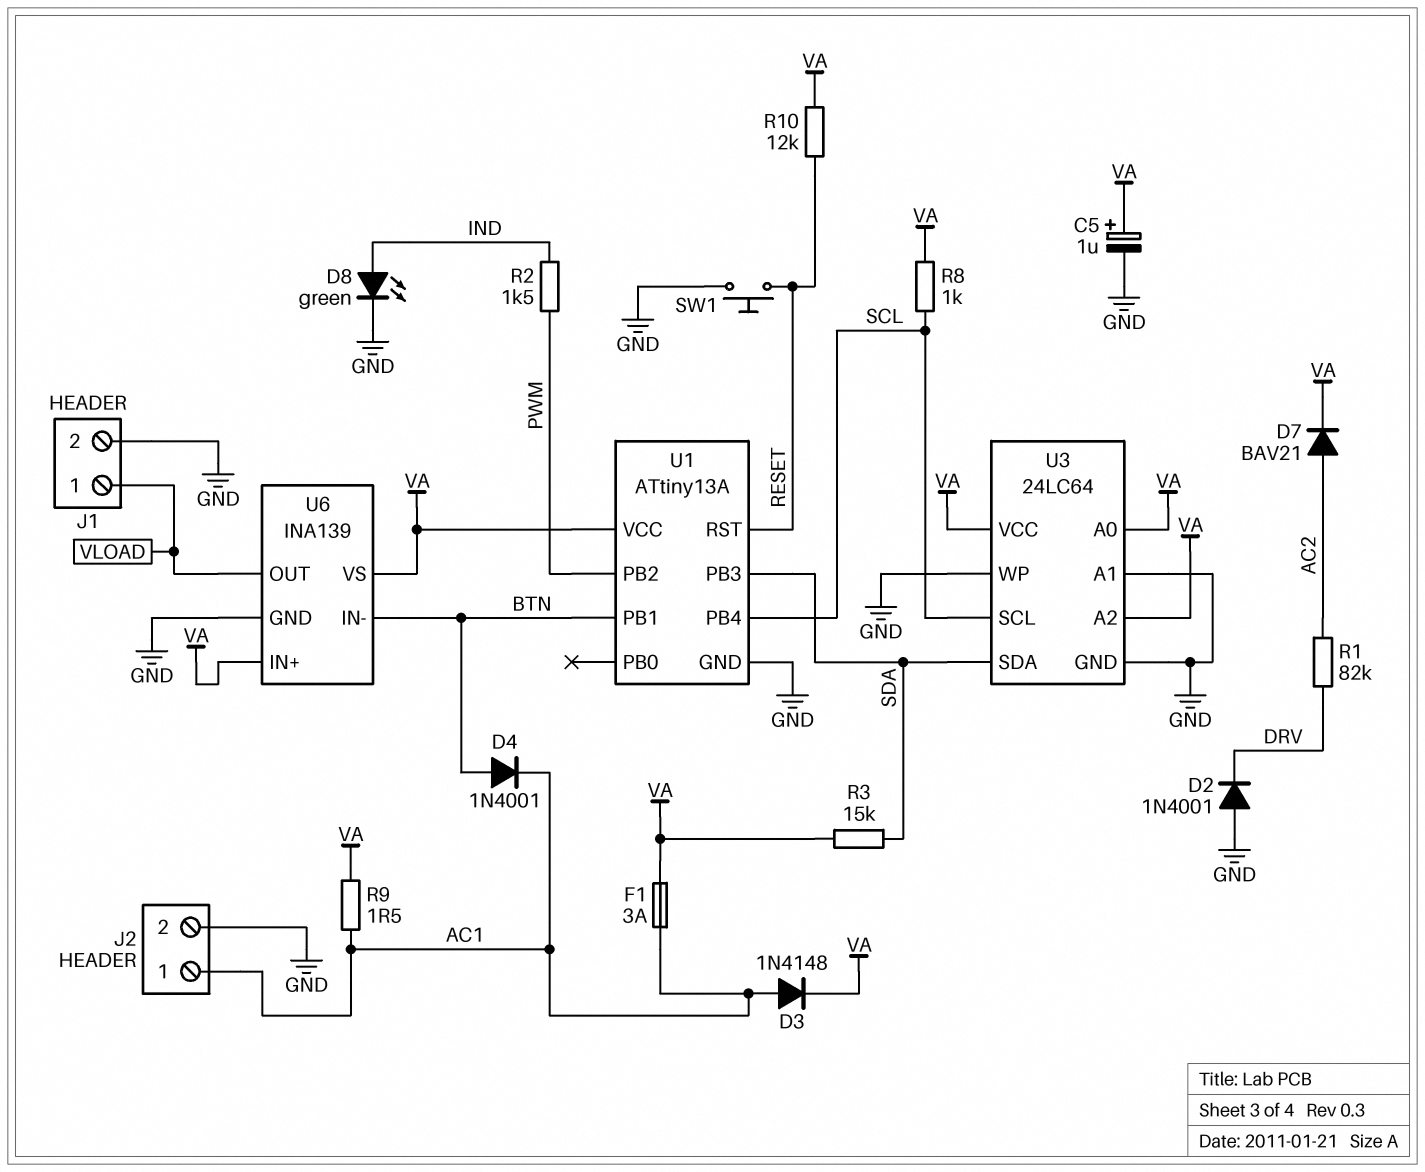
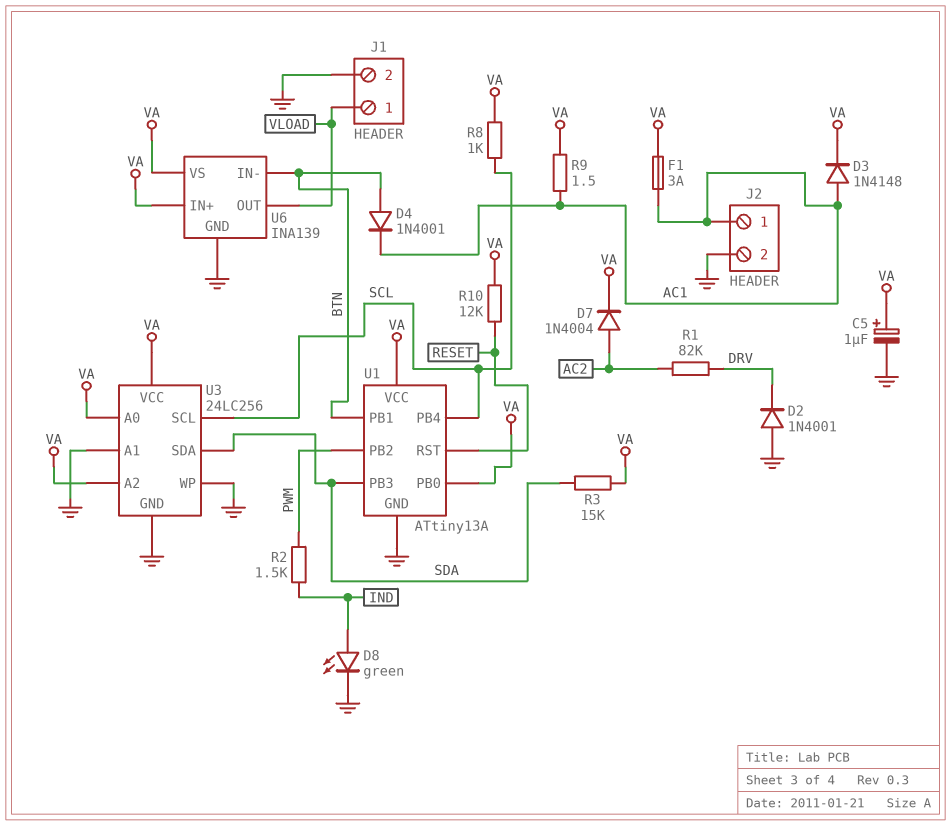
D7: diode BAV21 (A AC2, K VA) -> diode 1N4004 (A AC2, K VA)
SW1: button (GND, RESET) -> none
U1 pin PB0: none -> VA
U3: 24LC64 -> 24LC256

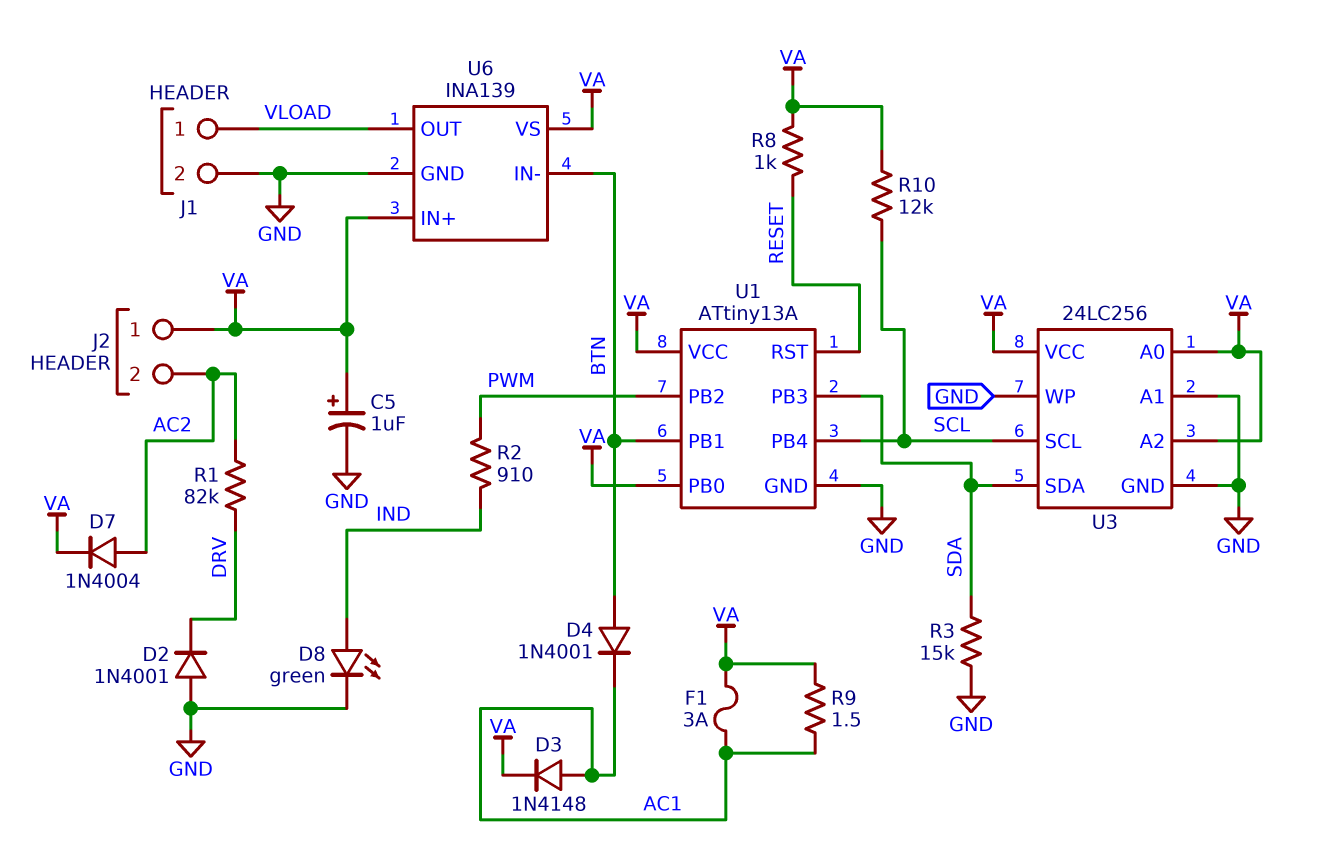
J2 pin 1: AC1 -> VA
J2 pin 2: GND -> AC2
R2: 1.5k (IND, PWM) -> 910 (IND, PWM)
R3: 15k (SDA, VA) -> 15k (GND, SDA)
R8: 1k (SCL, VA) -> 1k (RESET, VA)
R10: 12k (RESET, VA) -> 12k (SCL, VA)

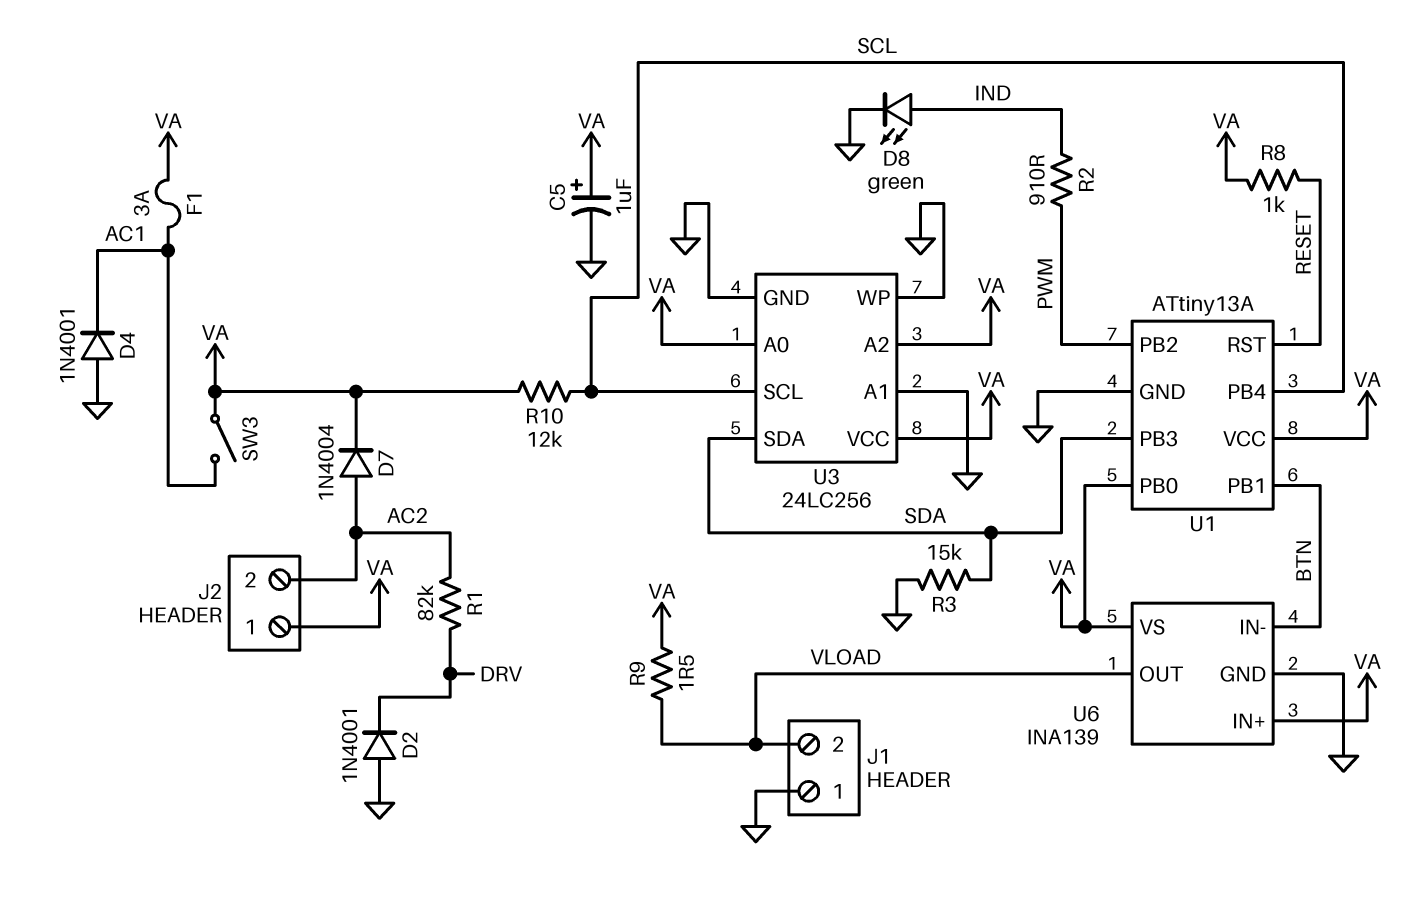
D3: diode 1N4148 (A AC1, K VA) -> none
D4: diode 1N4001 (A BTN, K AC1) -> diode 1N4001 (A GND, K AC1)
J1 pin 1: VLOAD -> GND
J1 pin 2: GND -> VLOAD
R9: 1.5 (AC1, VA) -> 1.5 (VA, VLOAD)
SW3: none -> switch (AC1, VA)

